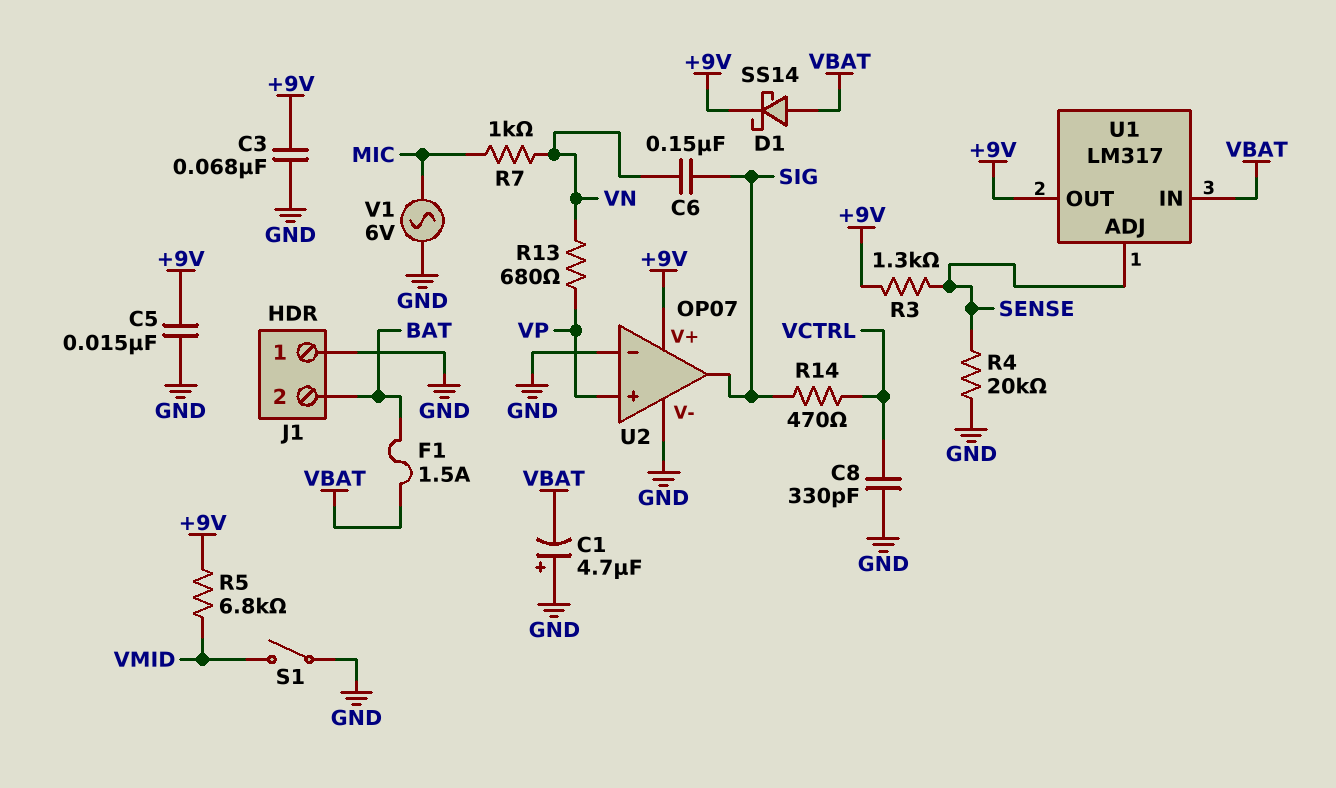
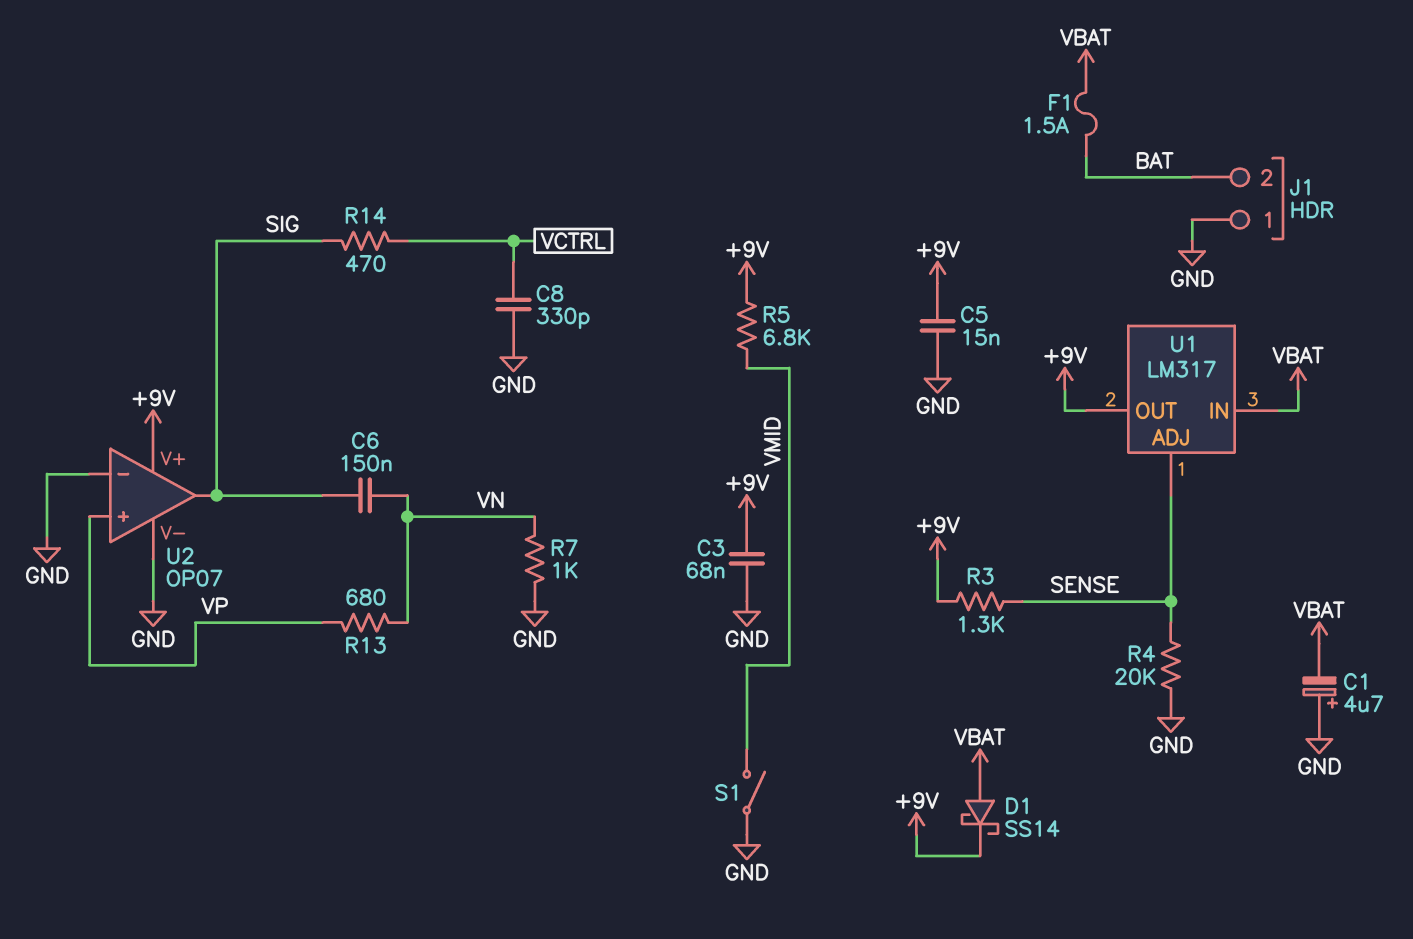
R7: 1k (MIC, VN) -> 1k (GND, VN)
V1: AC 6V (GND, MIC) -> none

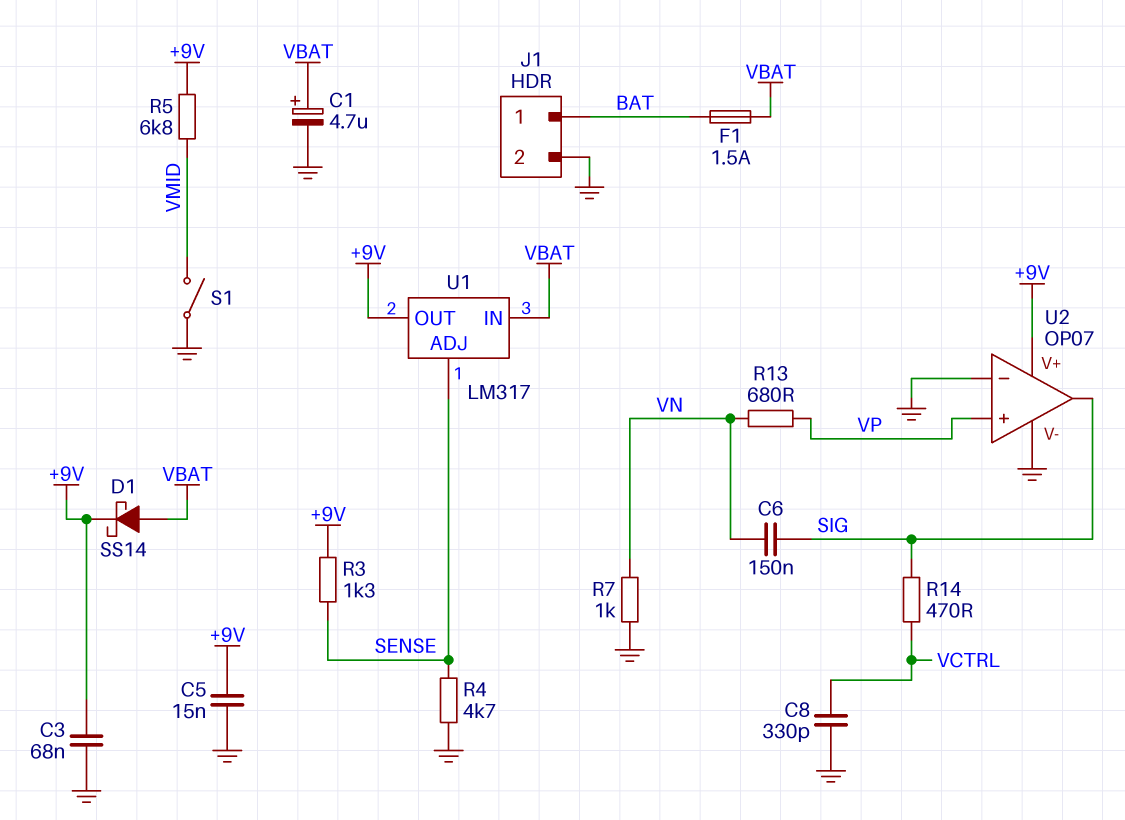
C1: 4.7uF (plus GND, minus VBAT) -> 4.7uF (plus VBAT, minus GND)
J1 pin 1: GND -> BAT
J1 pin 2: BAT -> GND
R4: 20k (GND, SENSE) -> 4.7k (GND, SENSE)

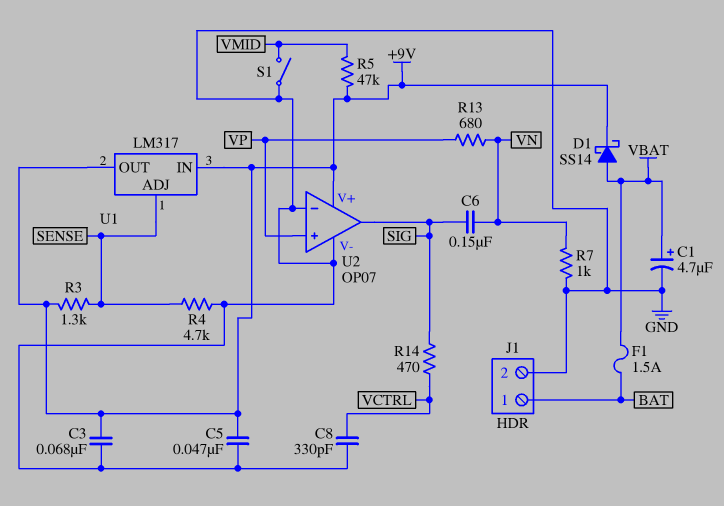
C5: 15nF (+9V, GND) -> 47nF (+9V, GND)
R5: 6.8k (+9V, VMID) -> 47k (+9V, VMID)
U1 pin IN: VBAT -> +9V

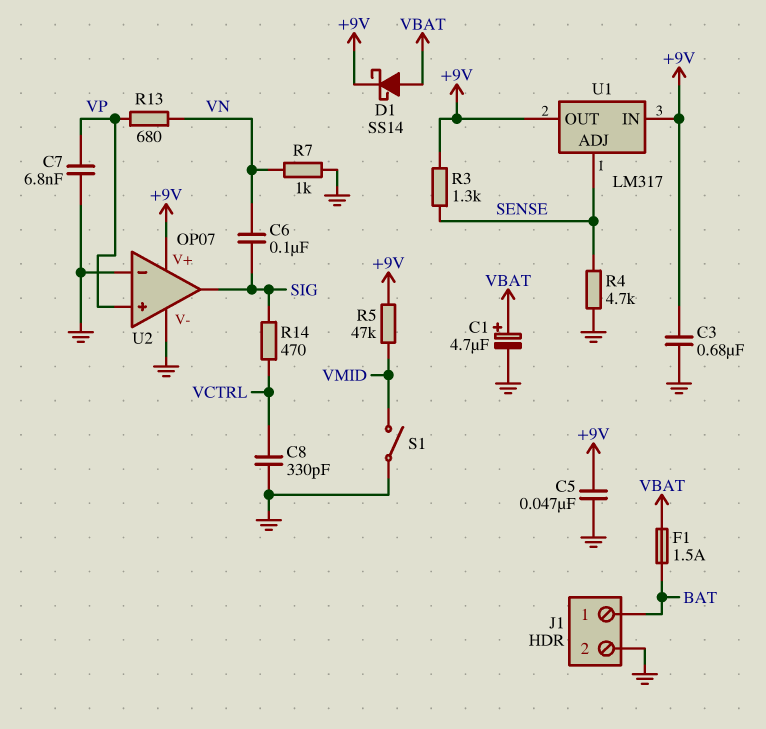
C3: 68nF (+9V, GND) -> 680nF (+9V, GND)
C6: 150nF (SIG, VN) -> 100nF (SIG, VN)
C7: none -> 6.8nF (GND, VP)

